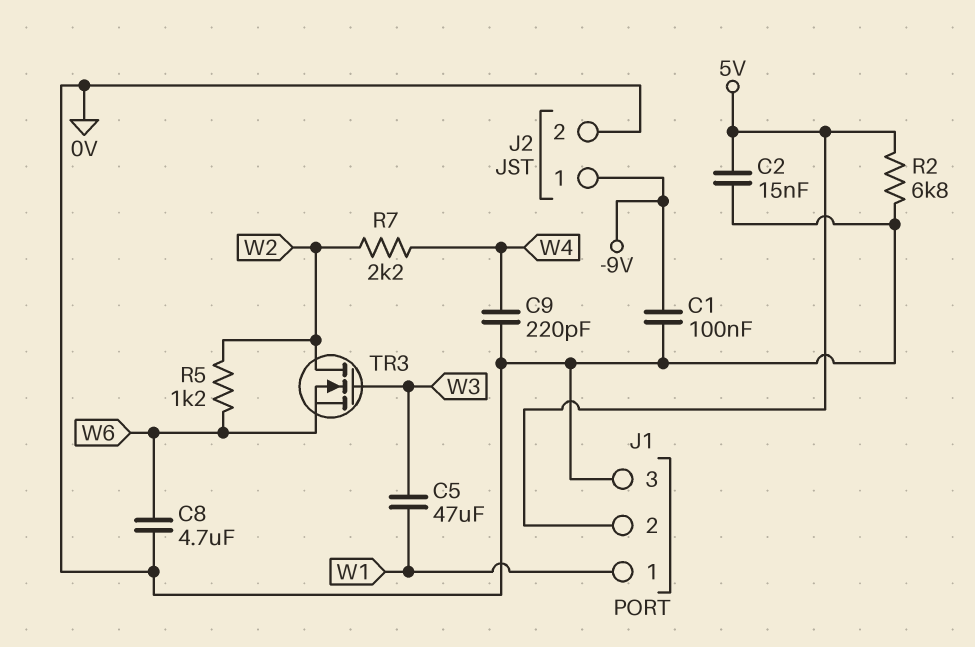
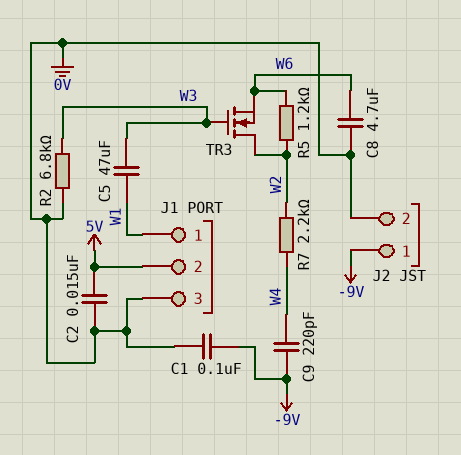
C9: 220pF (0V, W4) -> 220pF (-9V, W4)
R2: 6.8k (0V, 5V) -> 6.8k (0V, W3)

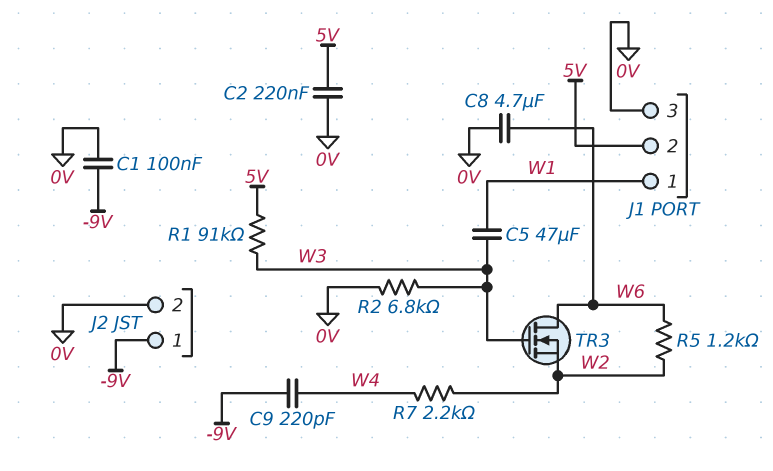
C2: 15nF (0V, 5V) -> 220nF (0V, 5V)
R1: none -> 91k (5V, W3)
TR3: NMOS (G W3, D W2, S W6) -> NMOS (G W3, D W6, S W2)

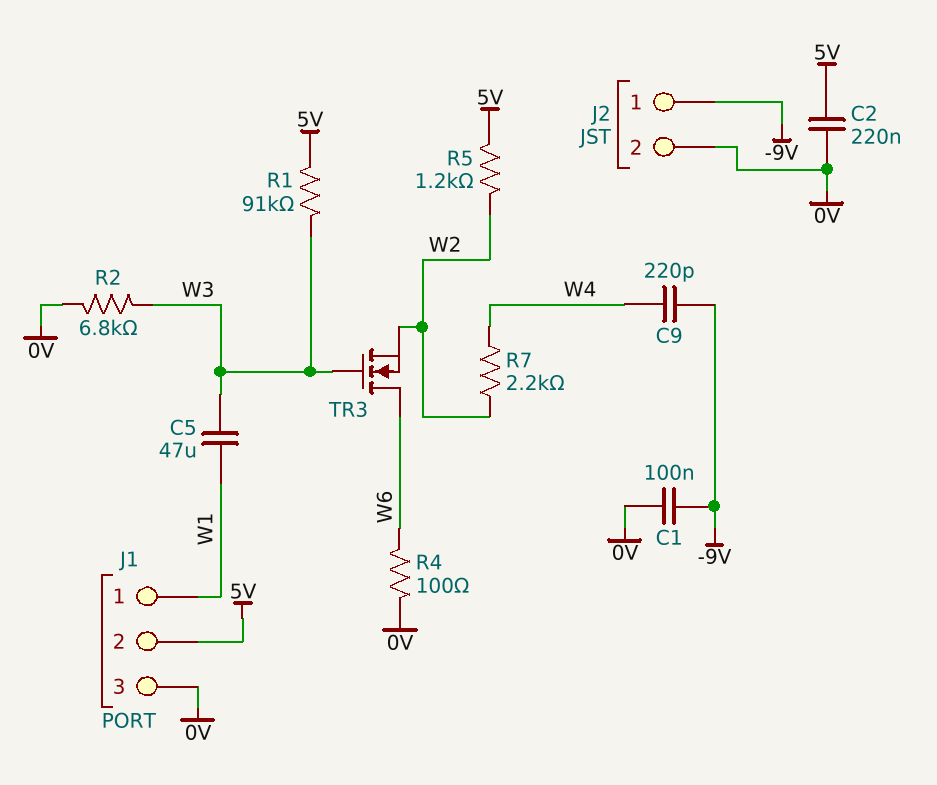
C8: 4.7uF (0V, W6) -> none
R4: none -> 100 (0V, W6)
R5: 1.2k (W2, W6) -> 1.2k (5V, W2)

